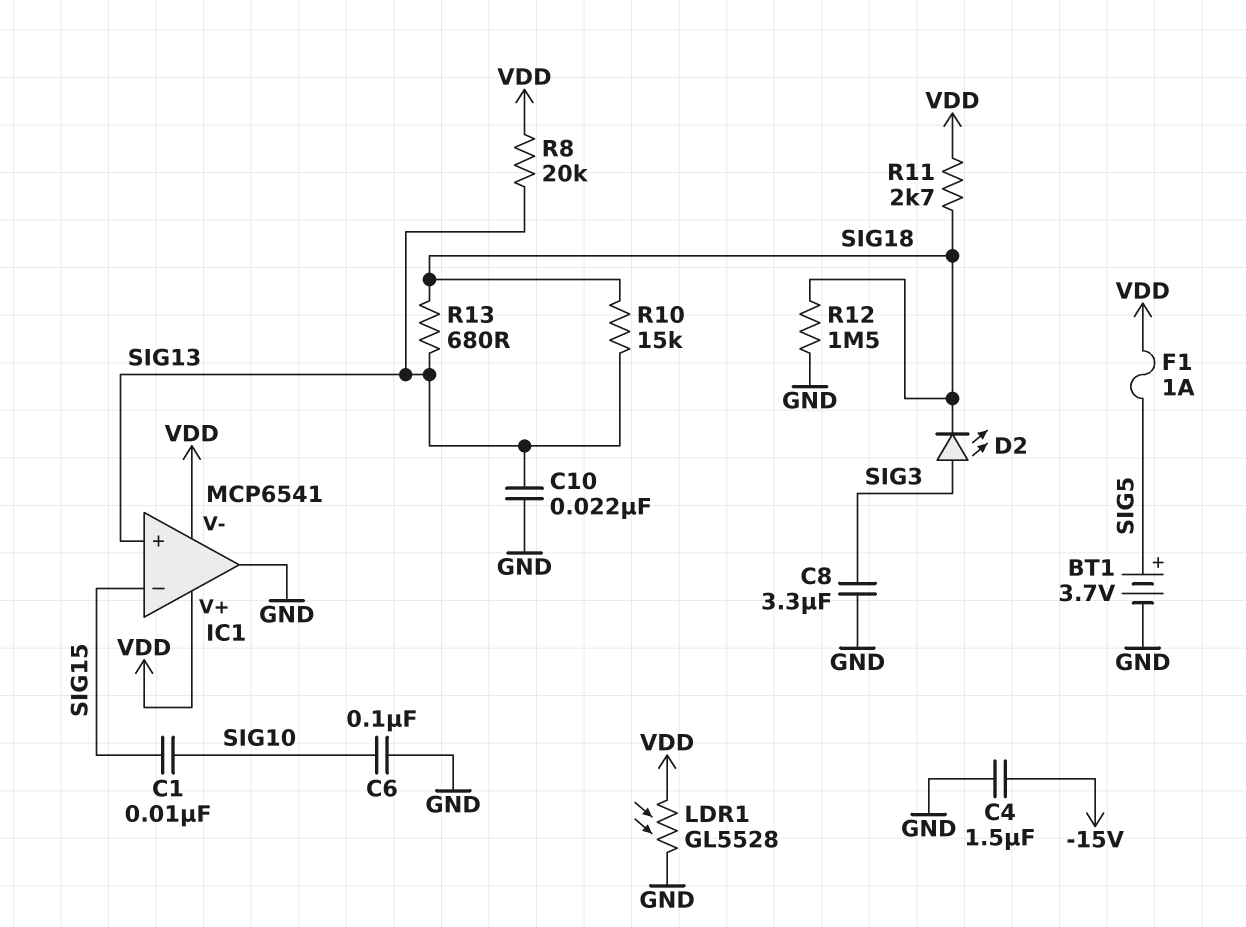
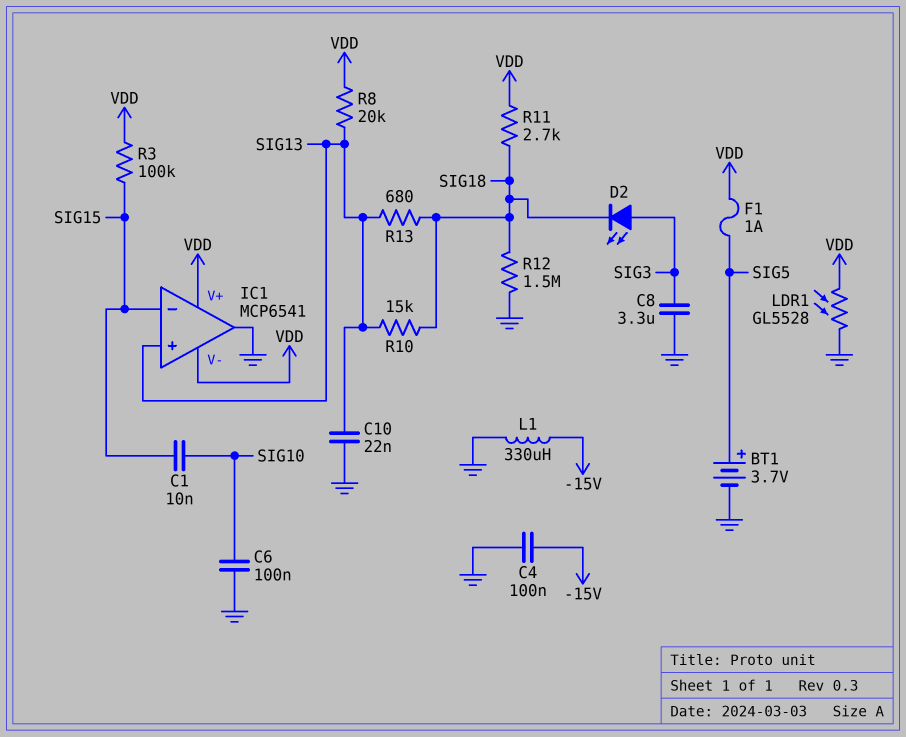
C4: 1.5uF (-15V, GND) -> 100nF (-15V, GND)
L1: none -> 330uH (-15V, GND)
R3: none -> 100k (SIG15, VDD)

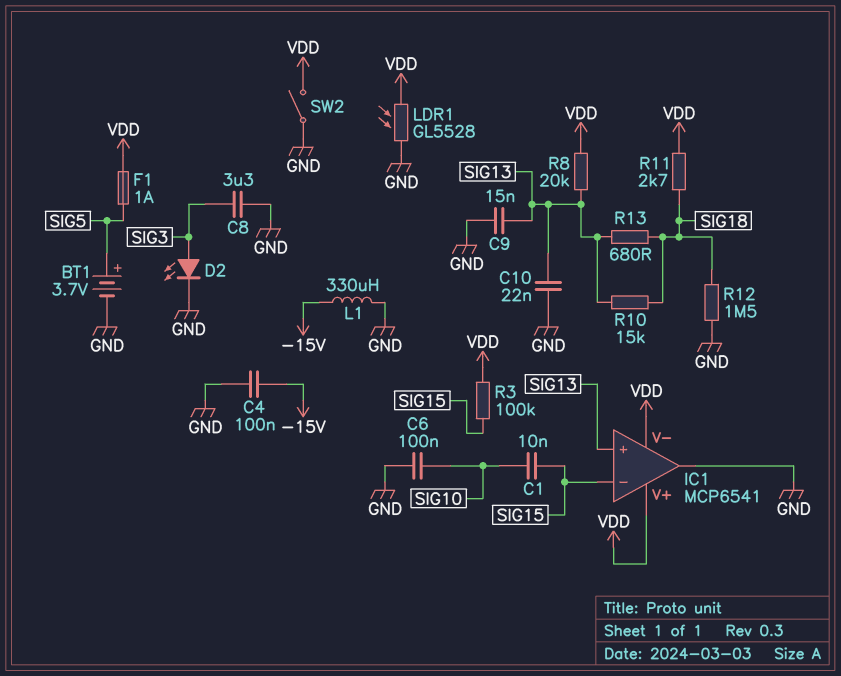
C9: none -> 15nF (GND, SIG13)
D2: LED (A SIG3, K SIG18) -> LED (A SIG3, K GND)
SW2: none -> switch (GND, VDD)

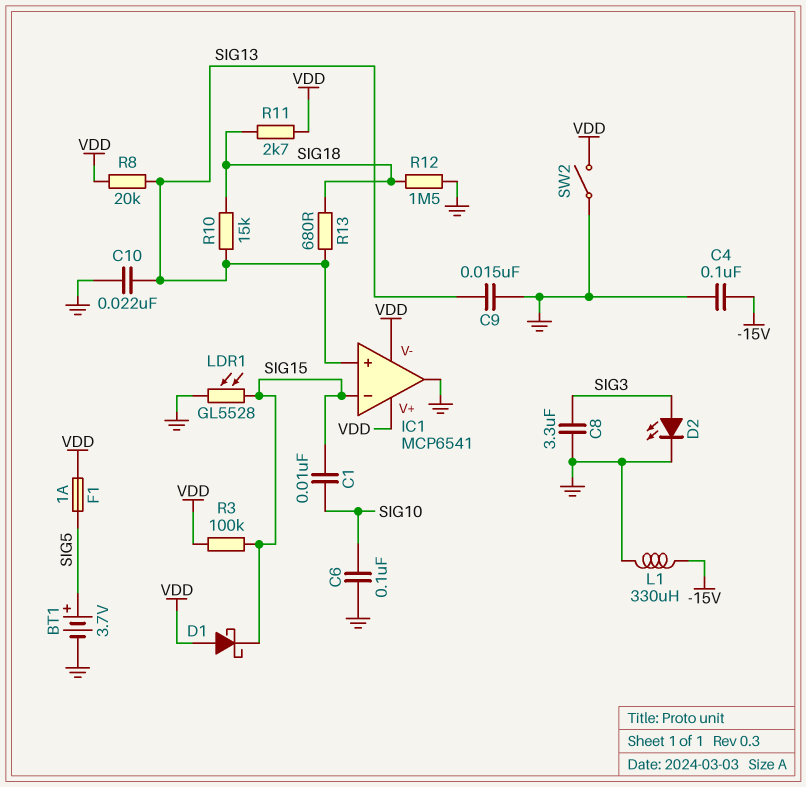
D1: none -> schottky (A VDD, K SIG15)
LDR1: GL5528 (GND, VDD) -> GL5528 (GND, SIG15)

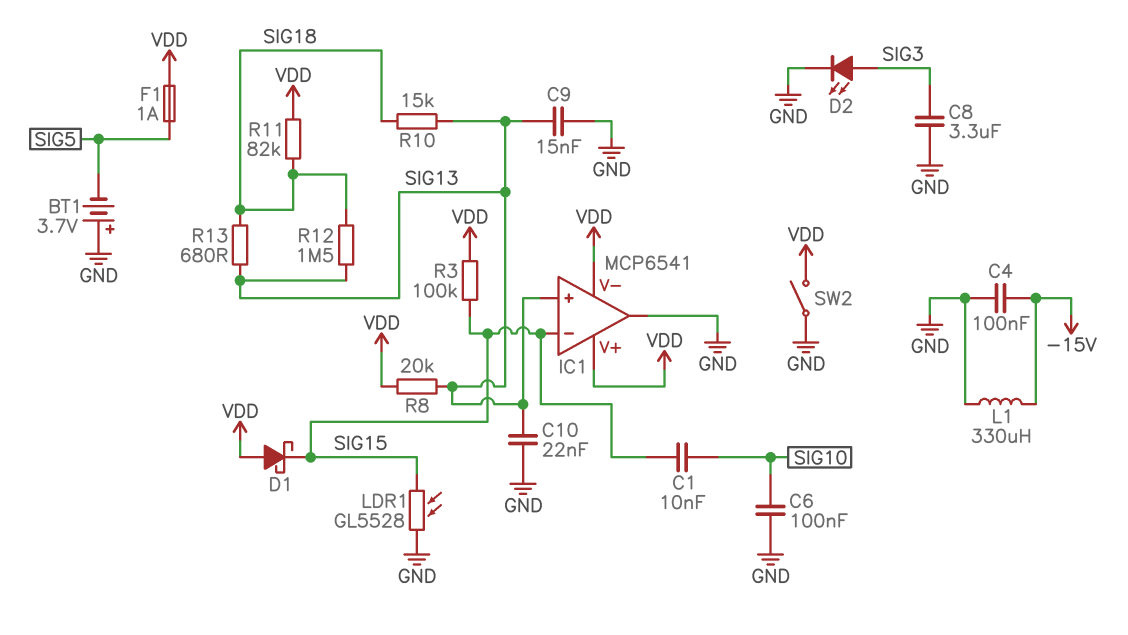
BT1: 3.7V (plus SIG5, minus GND) -> 3.7V (plus GND, minus SIG5)
R11: 2.7k (SIG18, VDD) -> 82k (SIG18, VDD)
R12: 1.5M (GND, SIG18) -> 1.5M (SIG13, SIG18)

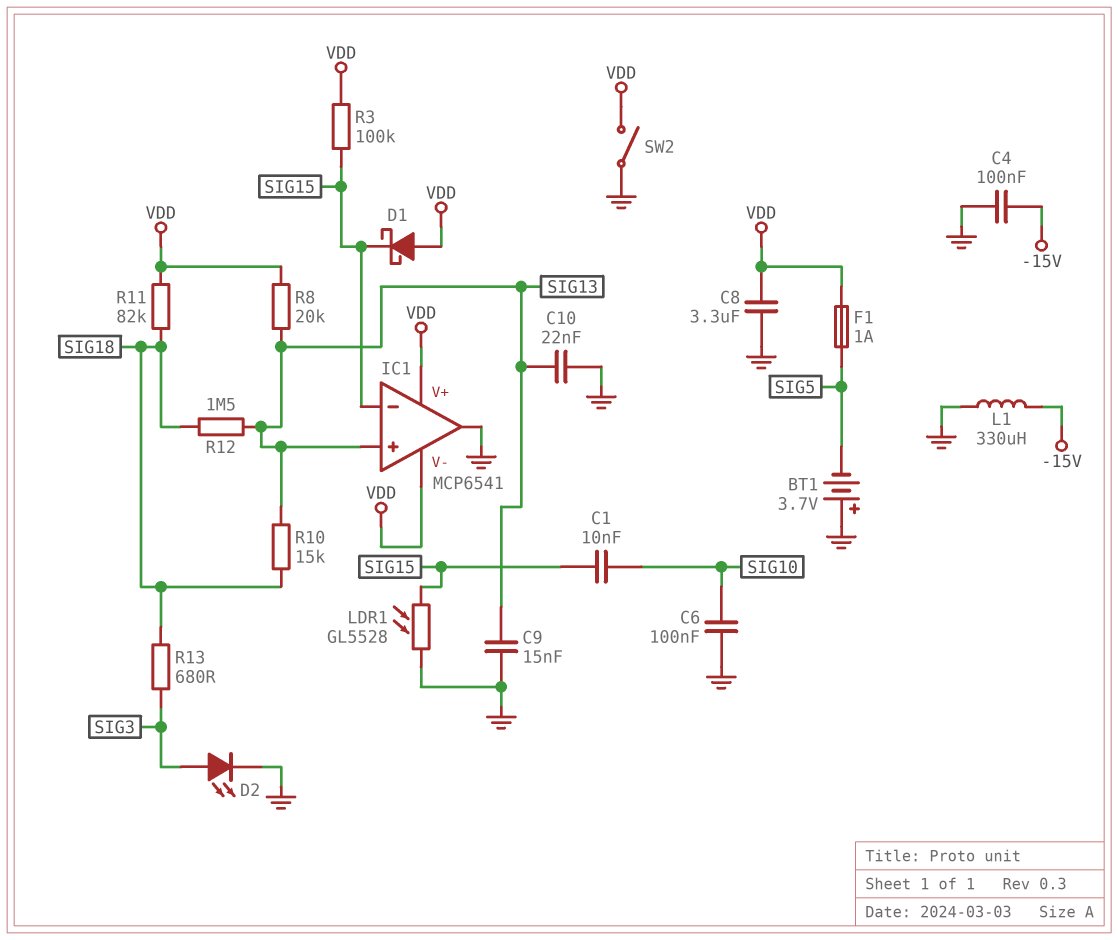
C8: 3.3uF (GND, SIG3) -> 3.3uF (GND, VDD)
R13: 680 (SIG13, SIG18) -> 680 (SIG3, SIG18)

